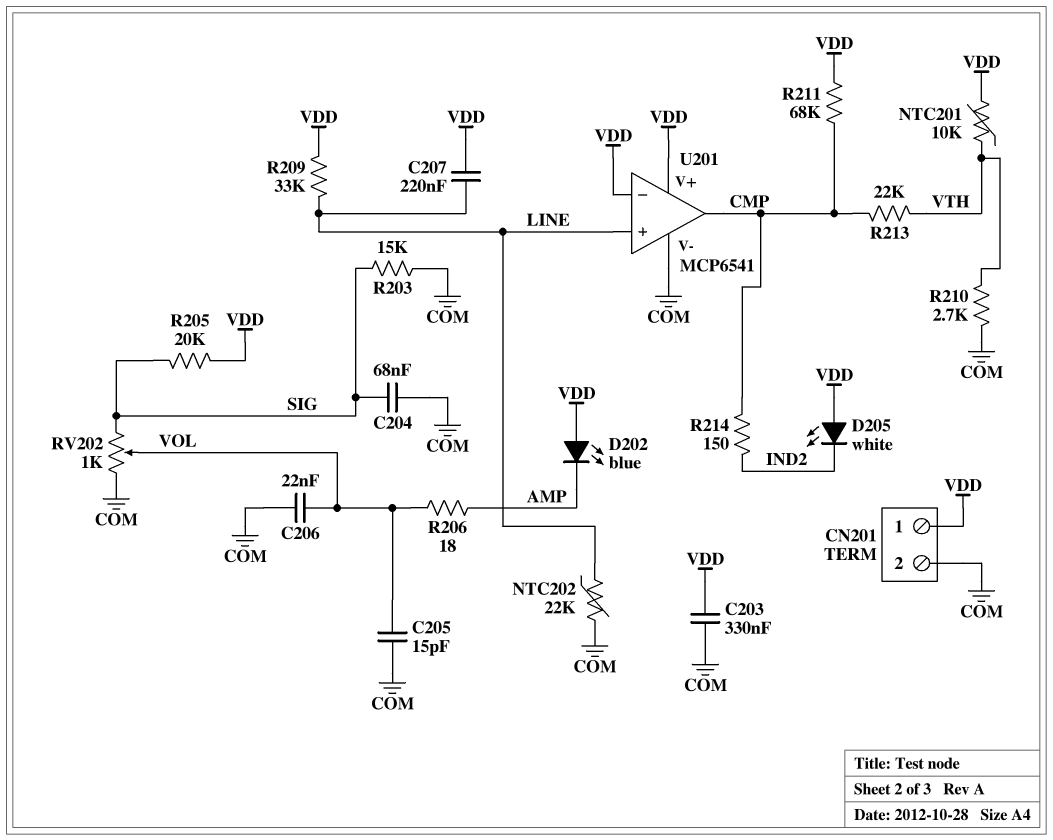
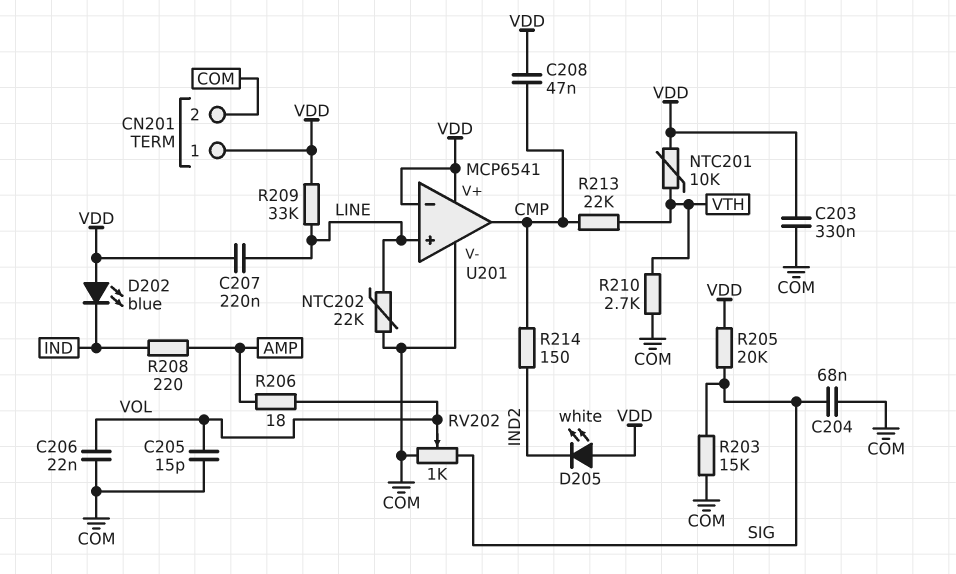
C208: none -> 47nF (CMP, VDD)
D202: LED blue (A VDD, K AMP) -> LED blue (A VDD, K IND)
R208: none -> 220 (AMP, IND)
R211: 68k (CMP, VDD) -> none

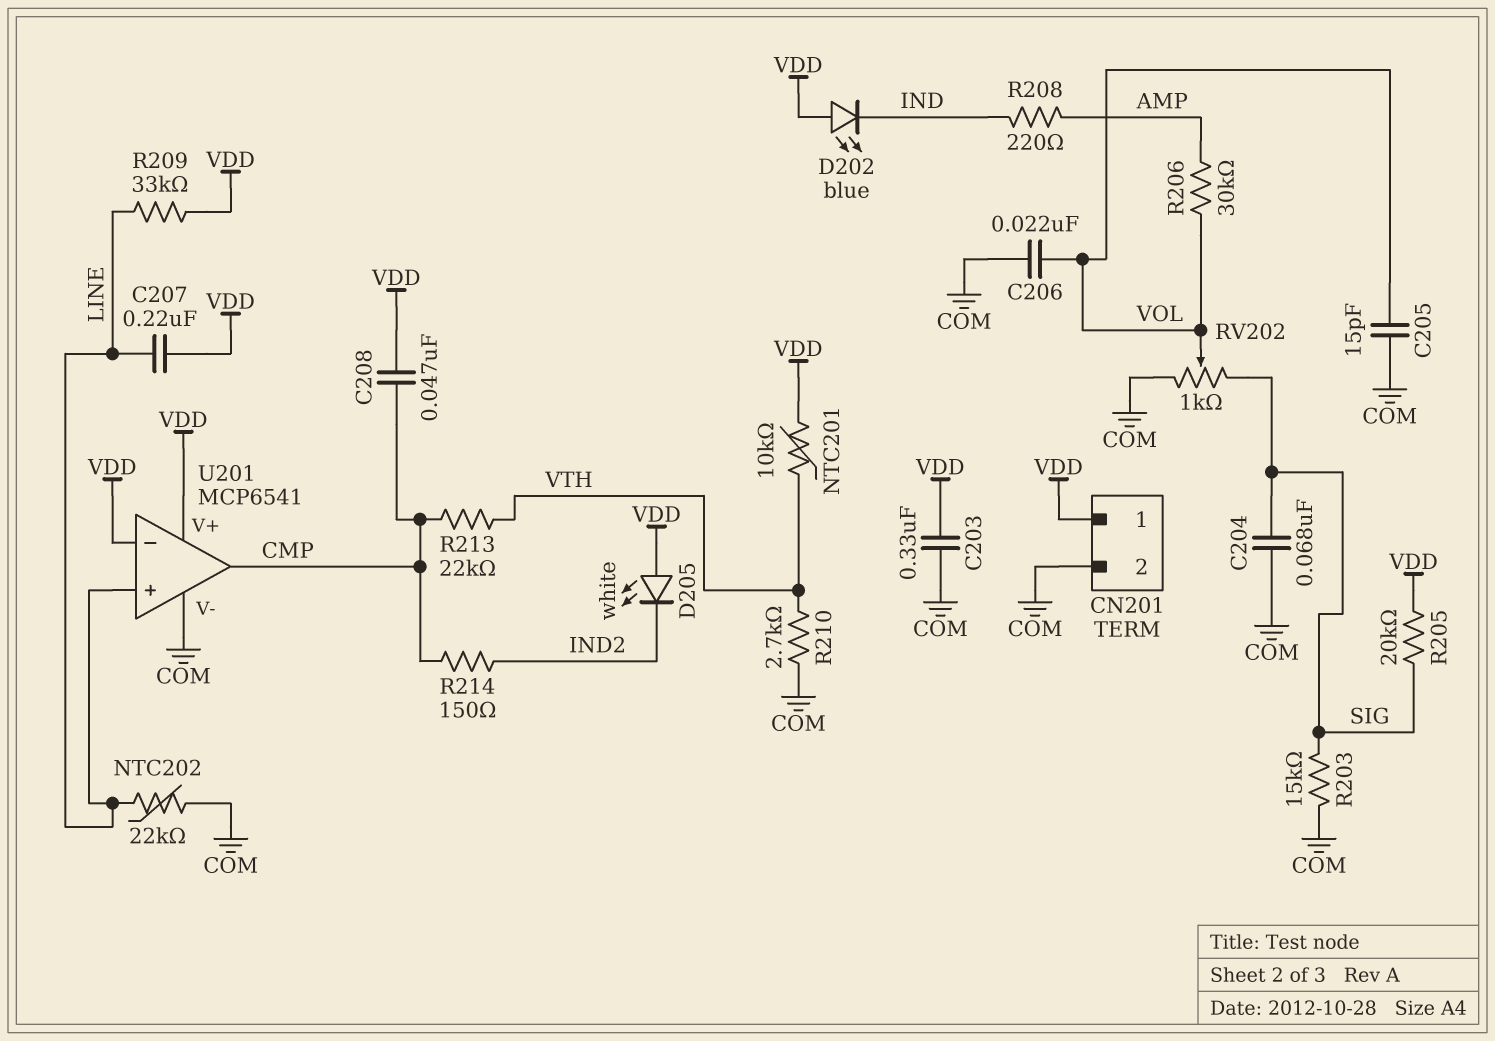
R206: 18 (AMP, VOL) -> 30k (AMP, VOL)

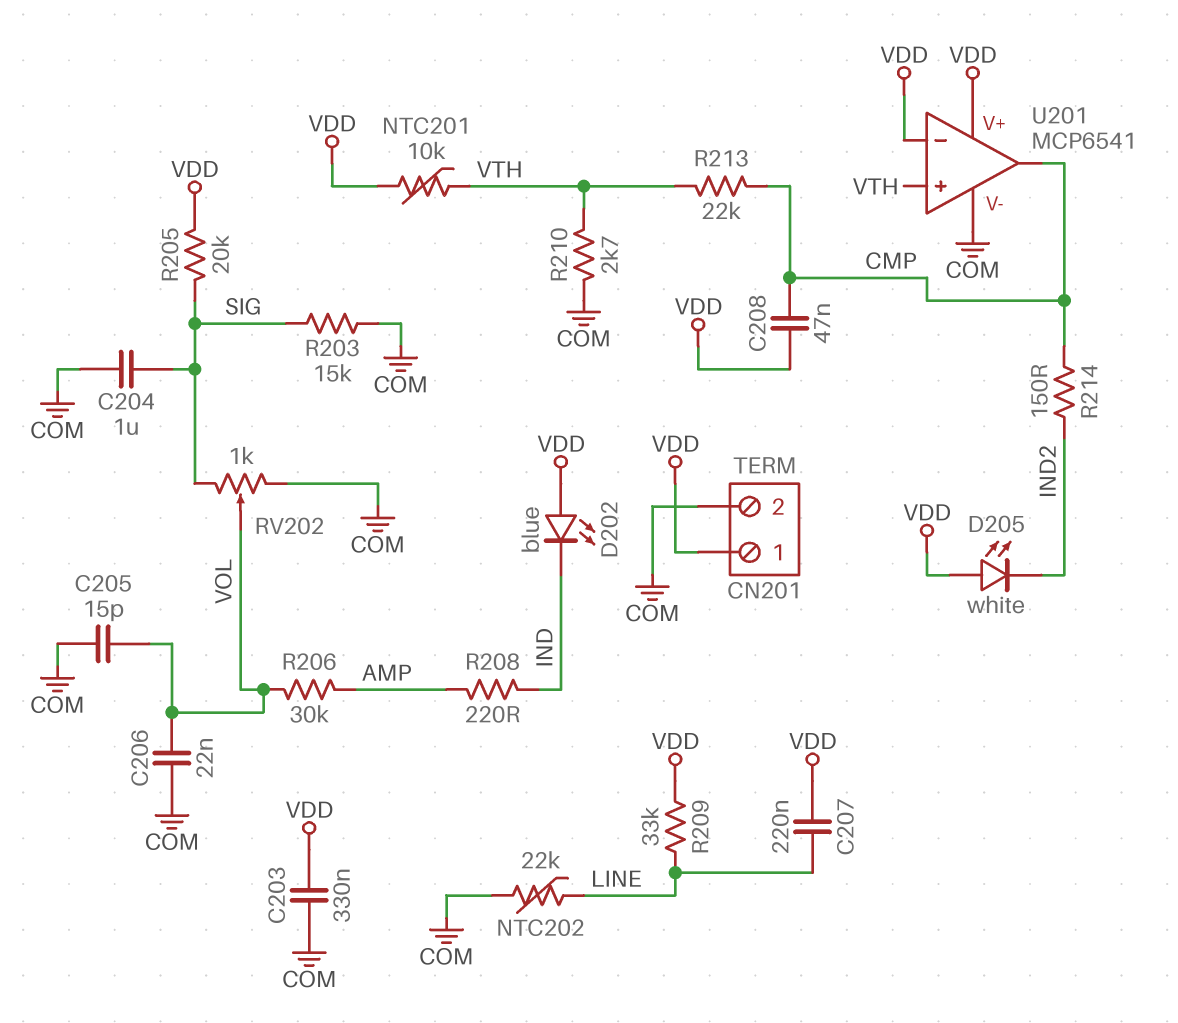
C204: 68nF (COM, SIG) -> 1uF (COM, SIG)
U201 pin in+: LINE -> VTH

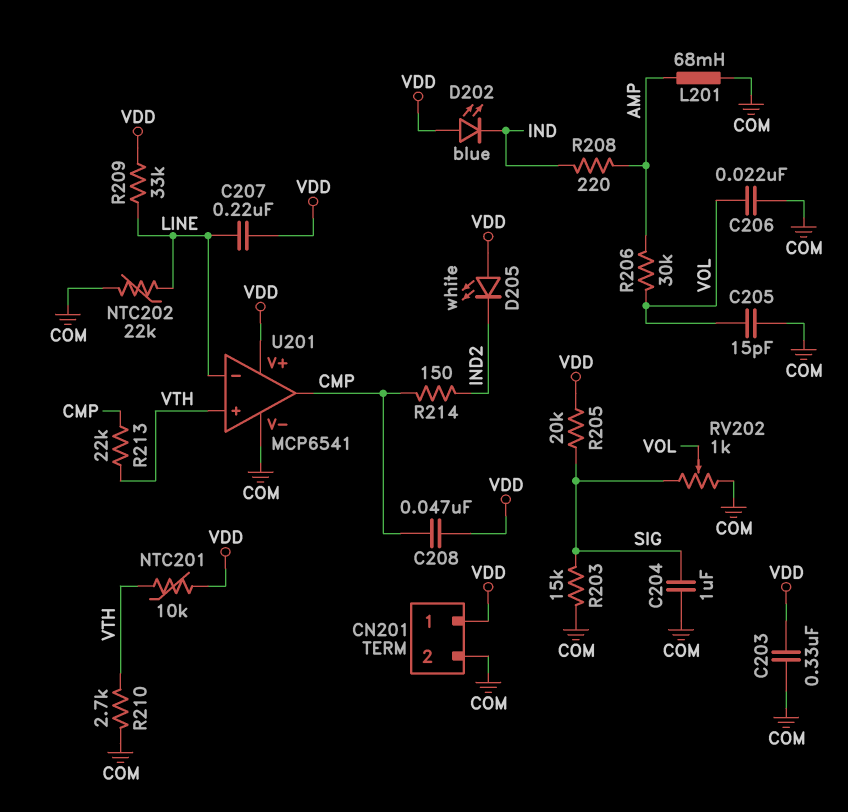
L201: none -> 68mH (AMP, COM)
U201 pin in-: VDD -> LINE

